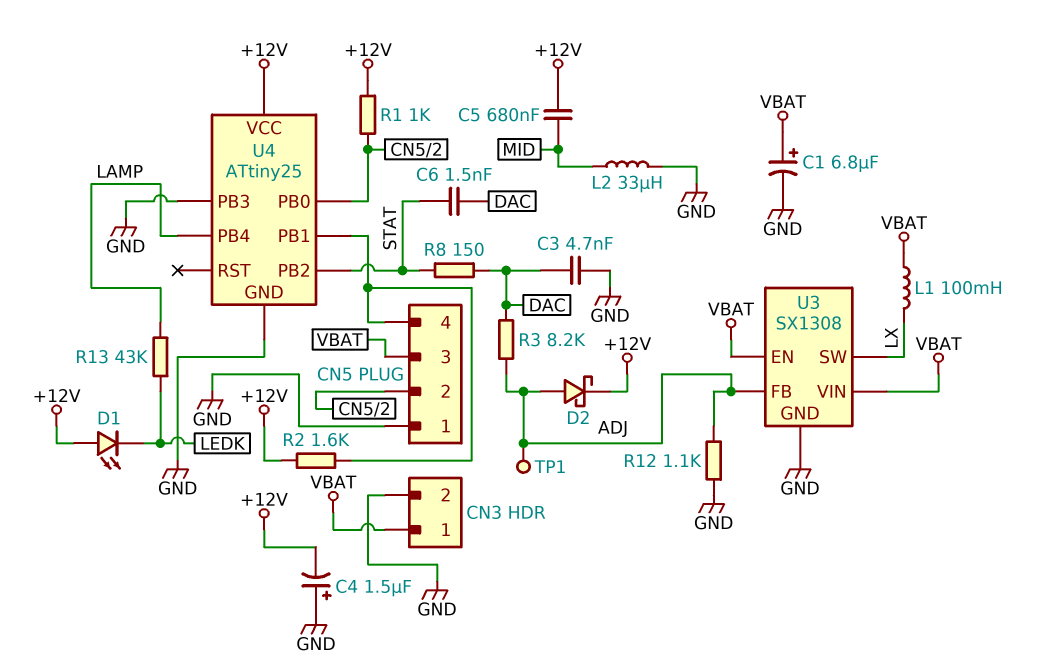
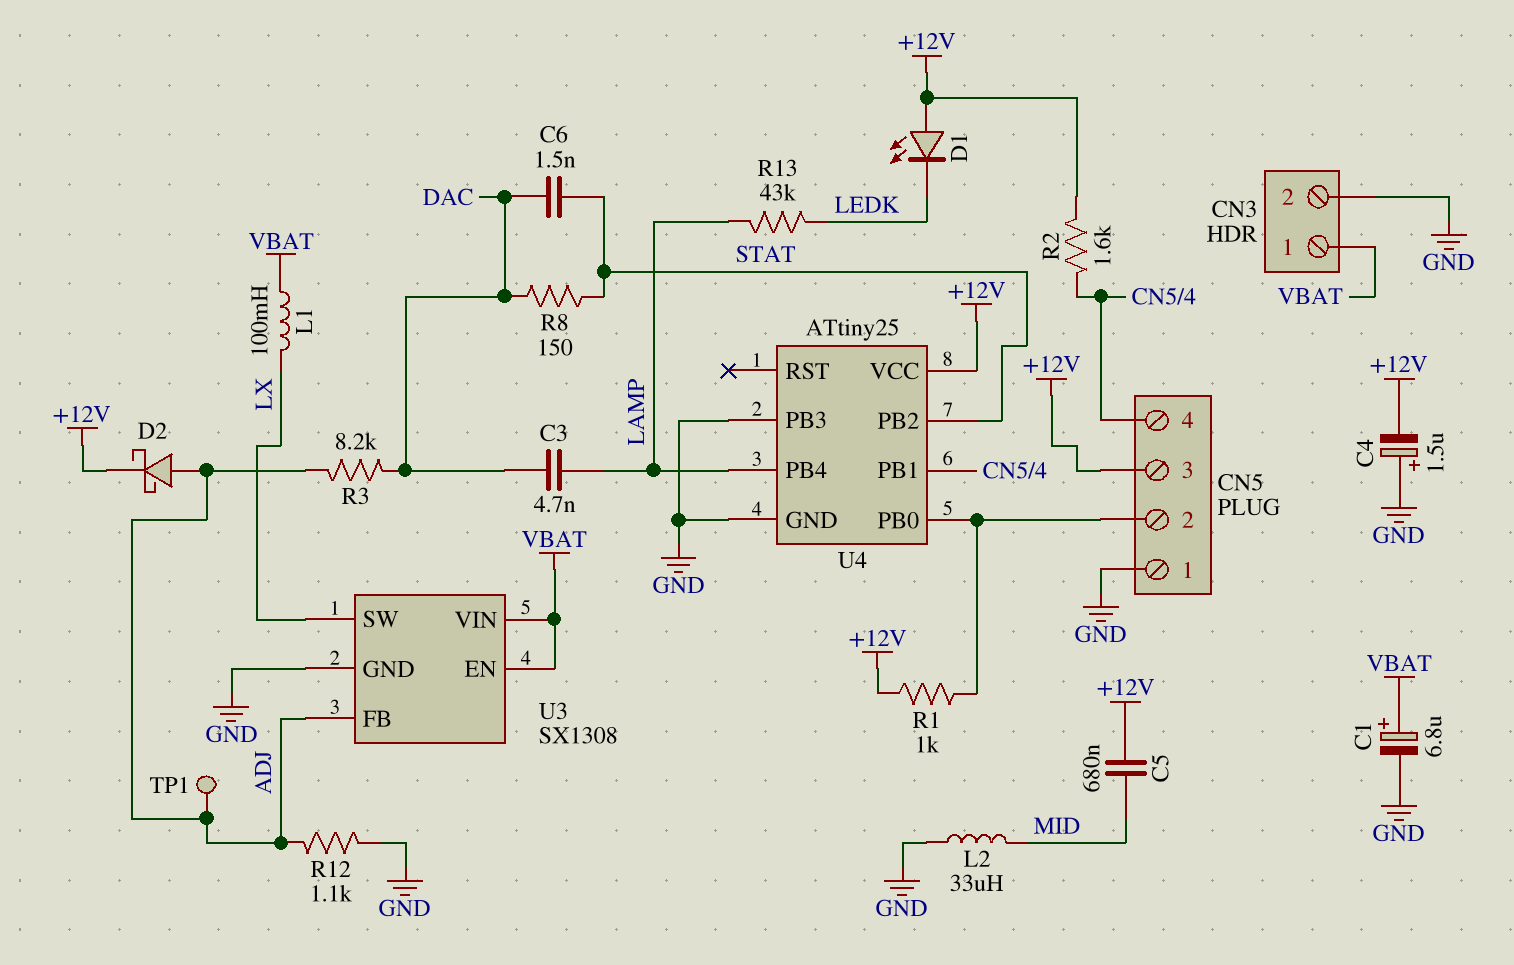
C3: 4.7nF (DAC, GND) -> 4.7nF (DAC, LAMP)
CN5 pin 3: VBAT -> +12V

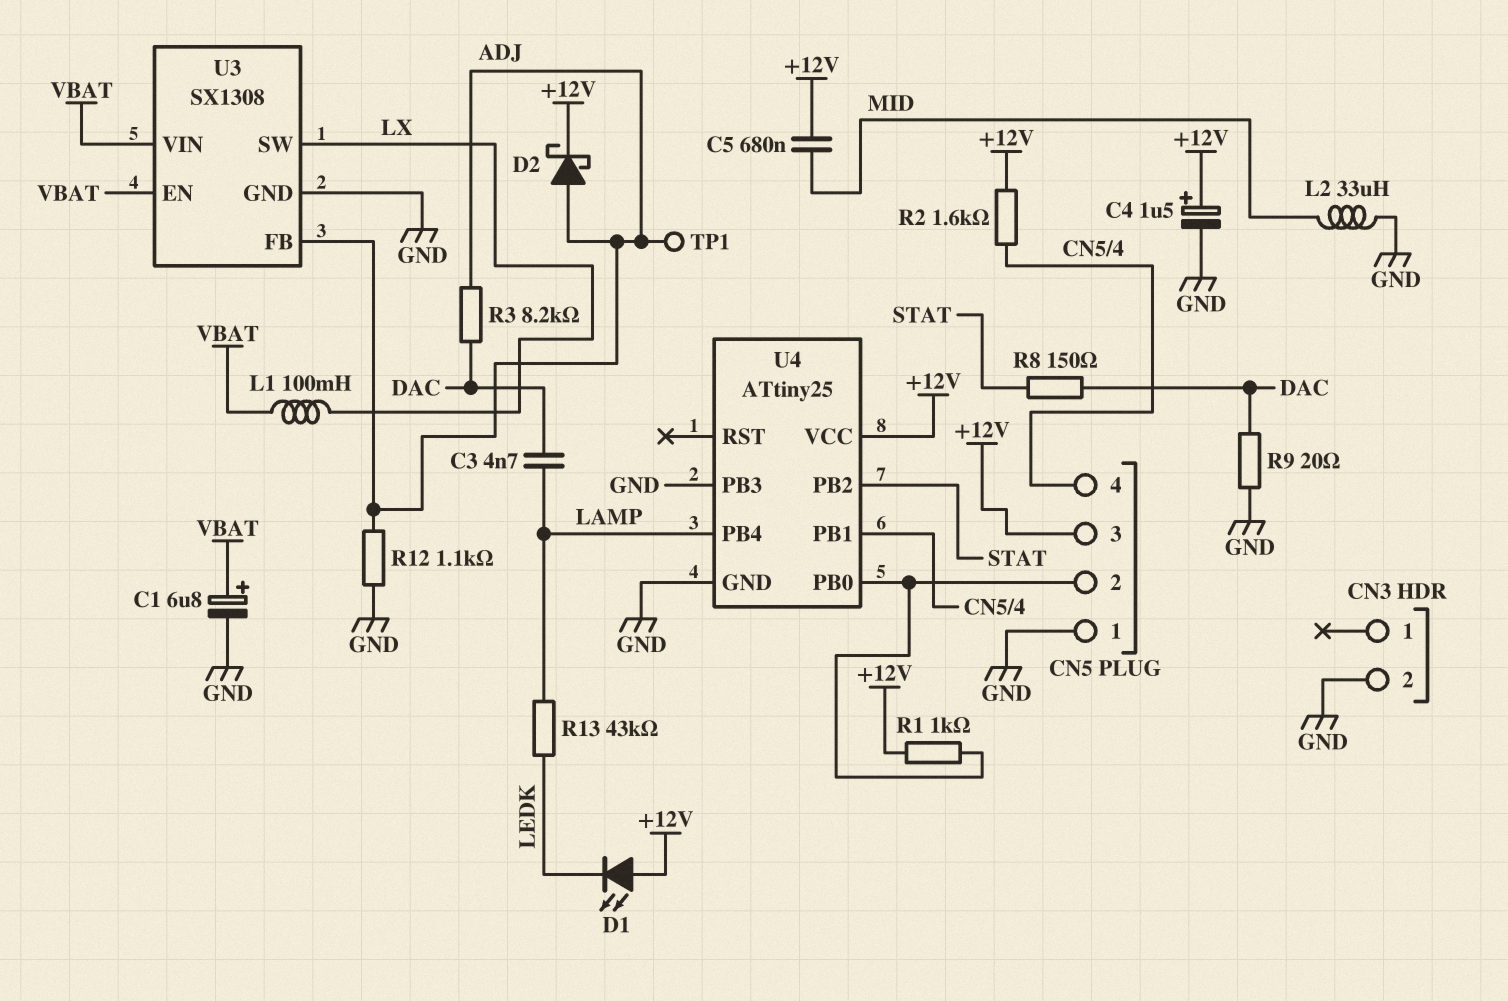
C4: 1.5uF (plus GND, minus +12V) -> 1.5uF (plus +12V, minus GND)
C6: 1.5nF (DAC, STAT) -> none
CN3 pin 1: VBAT -> none
R9: none -> 20 (DAC, GND)

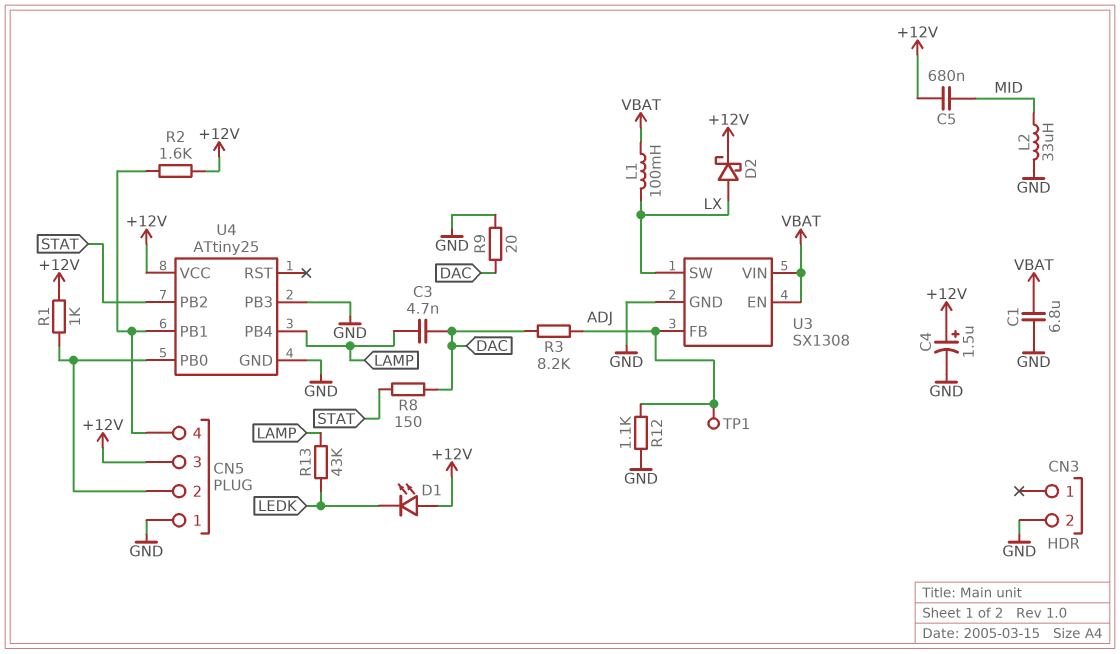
C1: 6.8uF (plus VBAT, minus GND) -> 6.8uF (GND, VBAT)
D2: schottky (A ADJ, K +12V) -> schottky (A LX, K +12V)

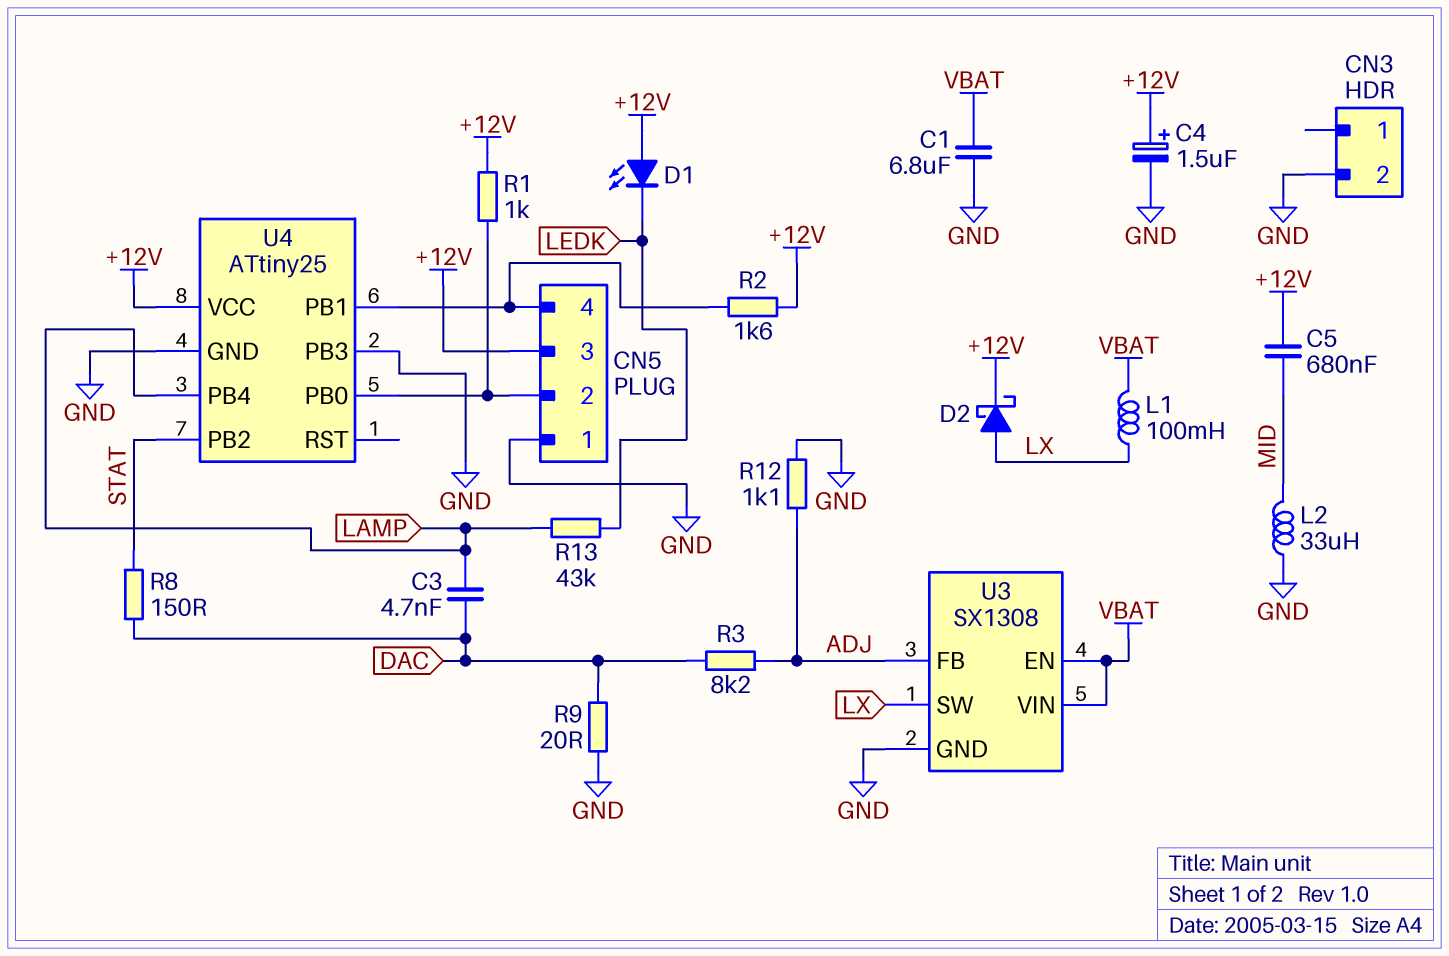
TP1: test point (ADJ) -> none

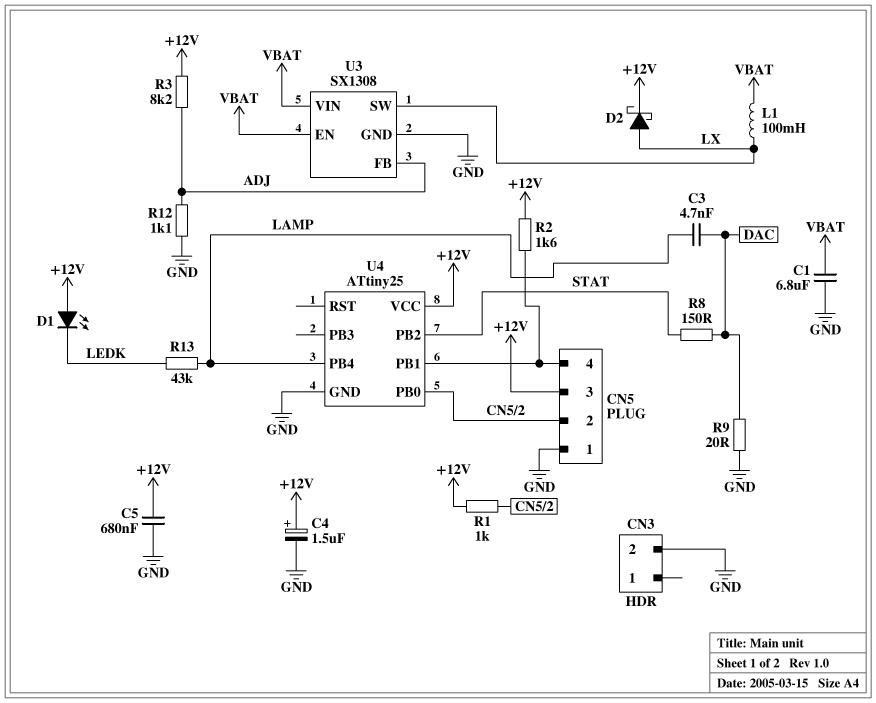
C5: 680nF (+12V, MID) -> 680nF (+12V, GND)
L2: 33uH (GND, MID) -> none
R3: 8.2k (ADJ, DAC) -> 8.2k (+12V, ADJ)
U4 pin PB3: GND -> none

